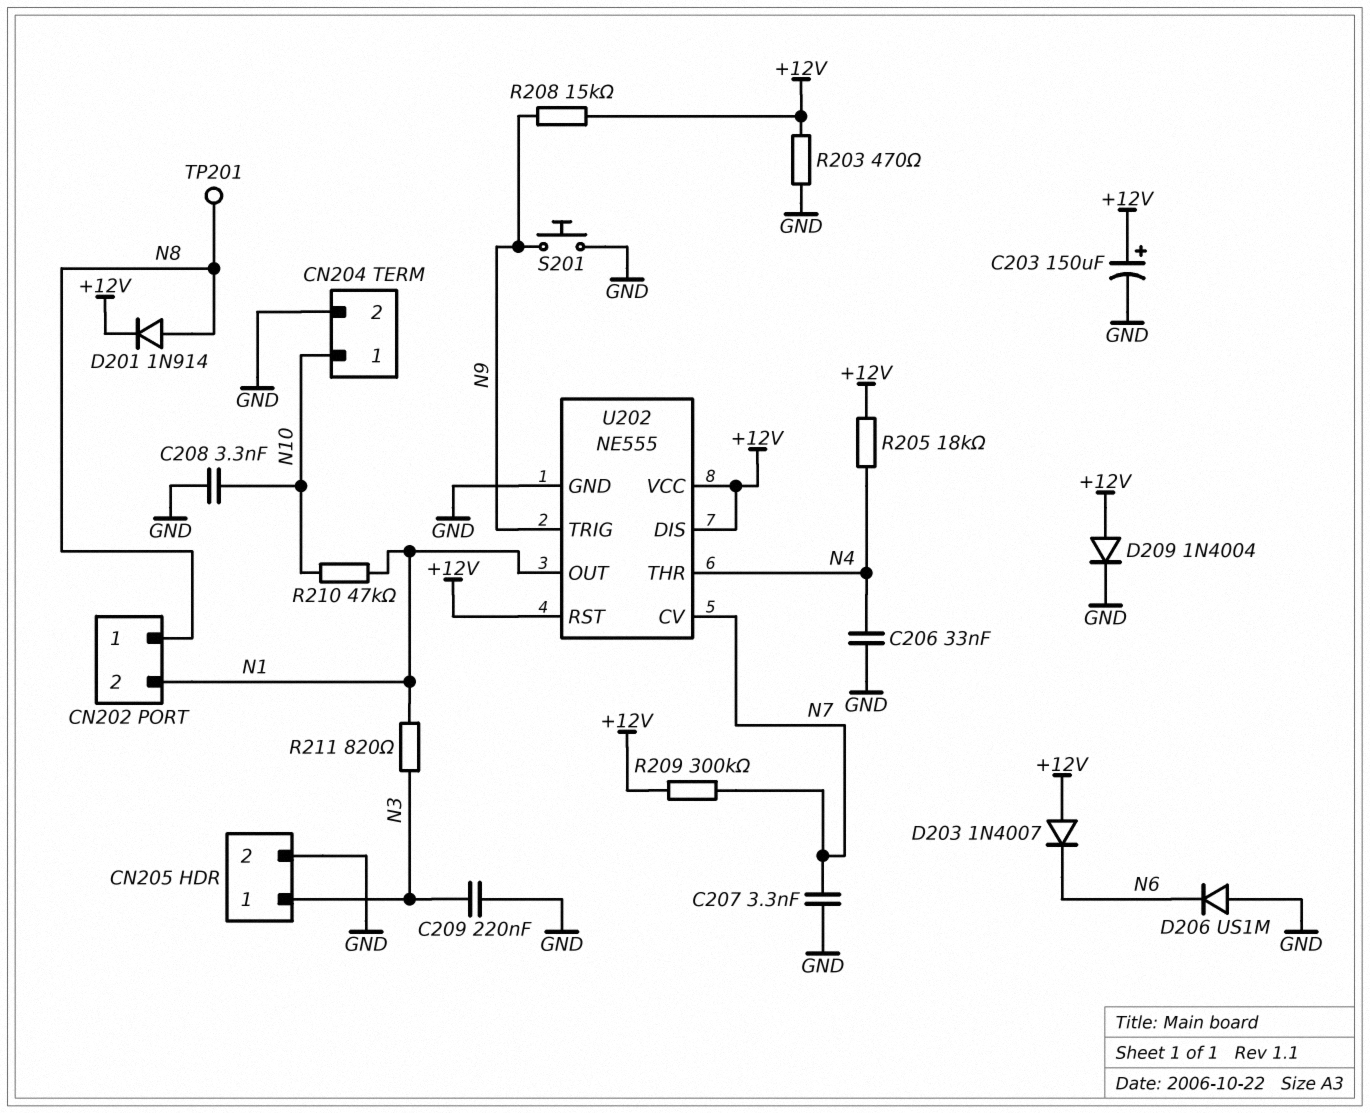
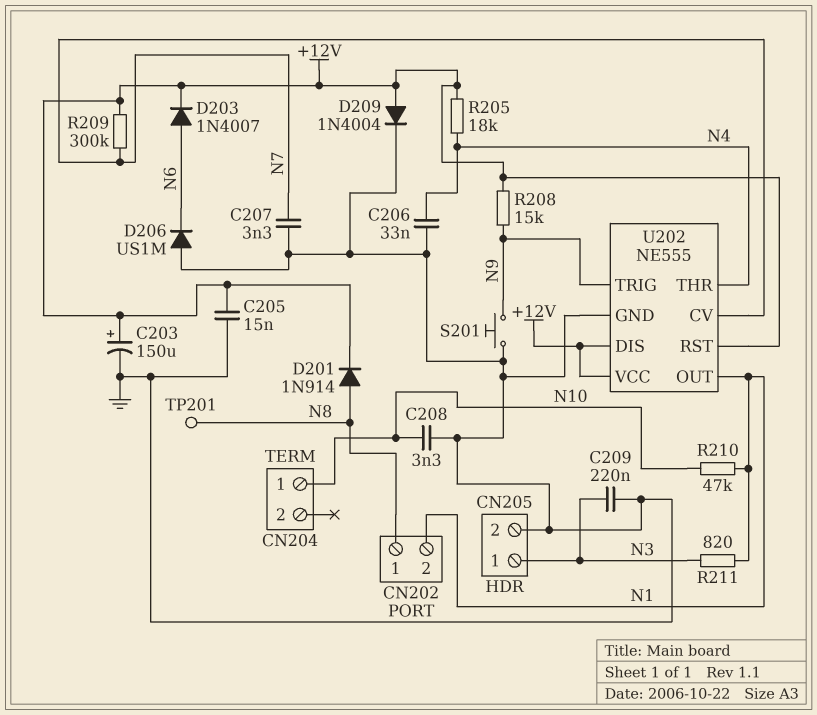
C205: none -> 15nF (+12V, GND)
CN204 pin 2: GND -> none
D203: diode 1N4007 (A +12V, K N6) -> diode 1N4007 (A N6, K +12V)
R203: 470 (+12V, GND) -> none

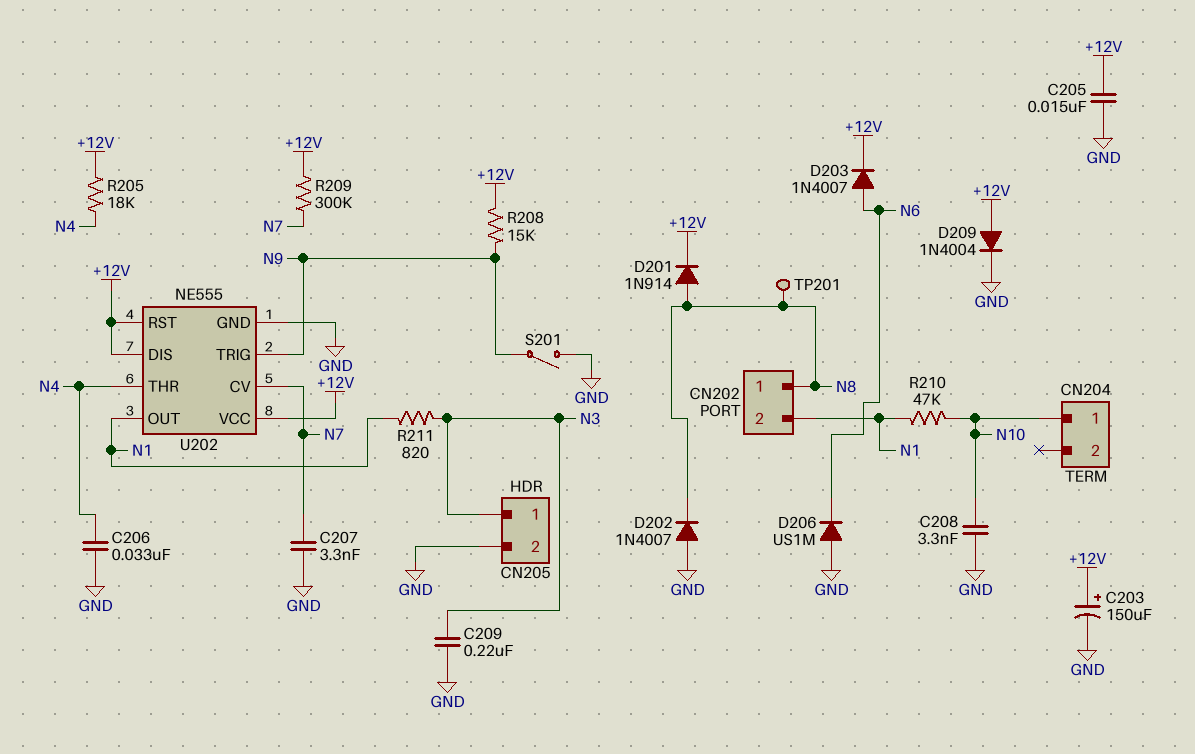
D202: none -> diode 1N4007 (A GND, K N8)
S201: button (GND, N9) -> switch (GND, N9)

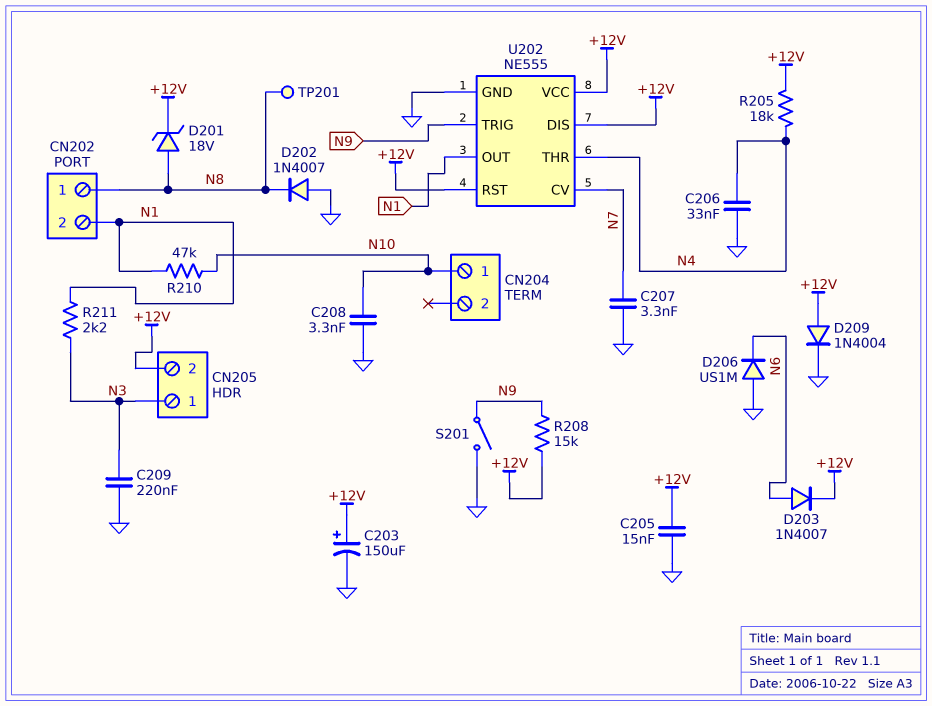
CN205 pin 2: GND -> +12V
D201: diode 1N914 (A N8, K +12V) -> zener 18V (A N8, K +12V)
R209: 300k (+12V, N7) -> none
R211: 820 (N1, N3) -> 2.2k (N1, N3)

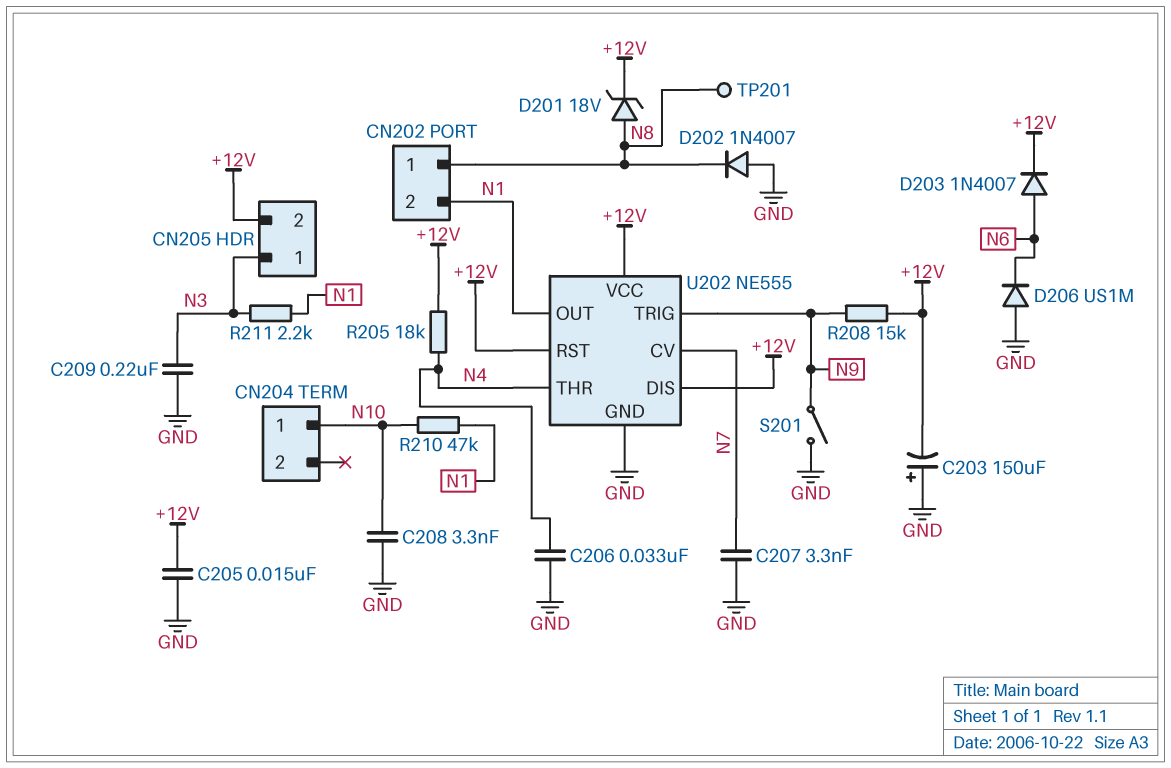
C203: 150uF (plus +12V, minus GND) -> 150uF (plus GND, minus +12V)
D209: diode 1N4004 (A +12V, K GND) -> none

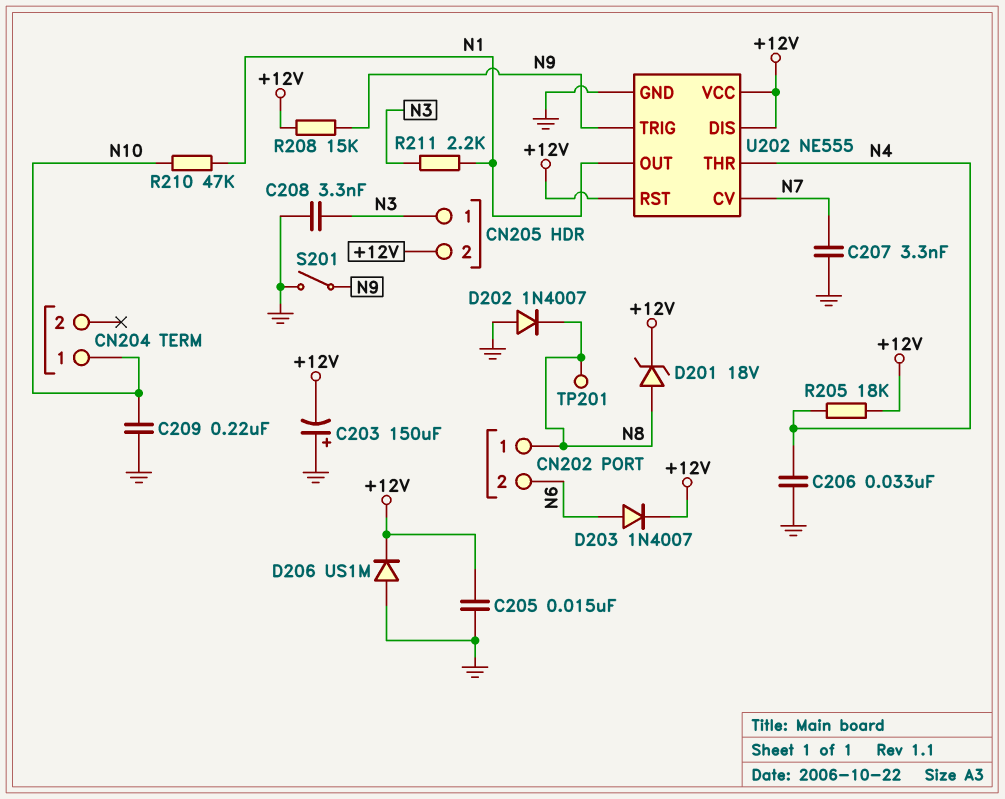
C208: 3.3nF (GND, N10) -> 3.3nF (GND, N3)
C209: 220nF (GND, N3) -> 220nF (GND, N10)
CN202 pin 2: N1 -> N6
D206: diode US1M (A GND, K N6) -> diode US1M (A GND, K +12V)

